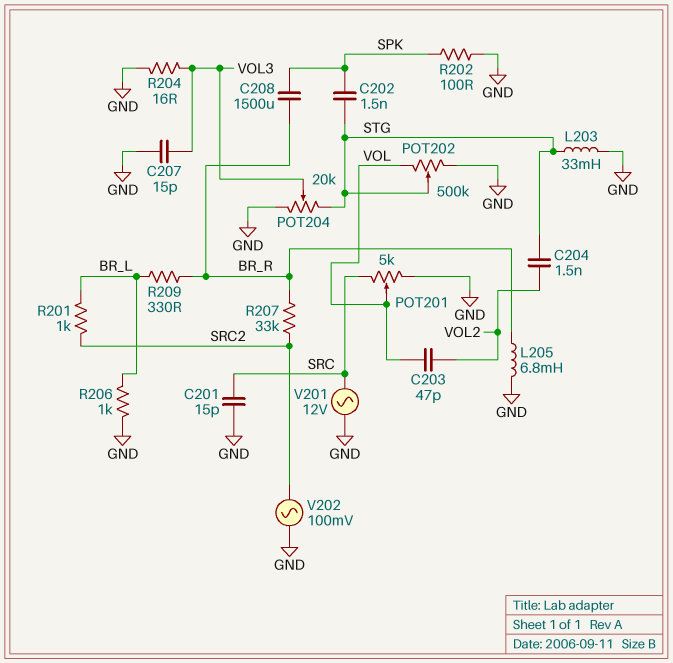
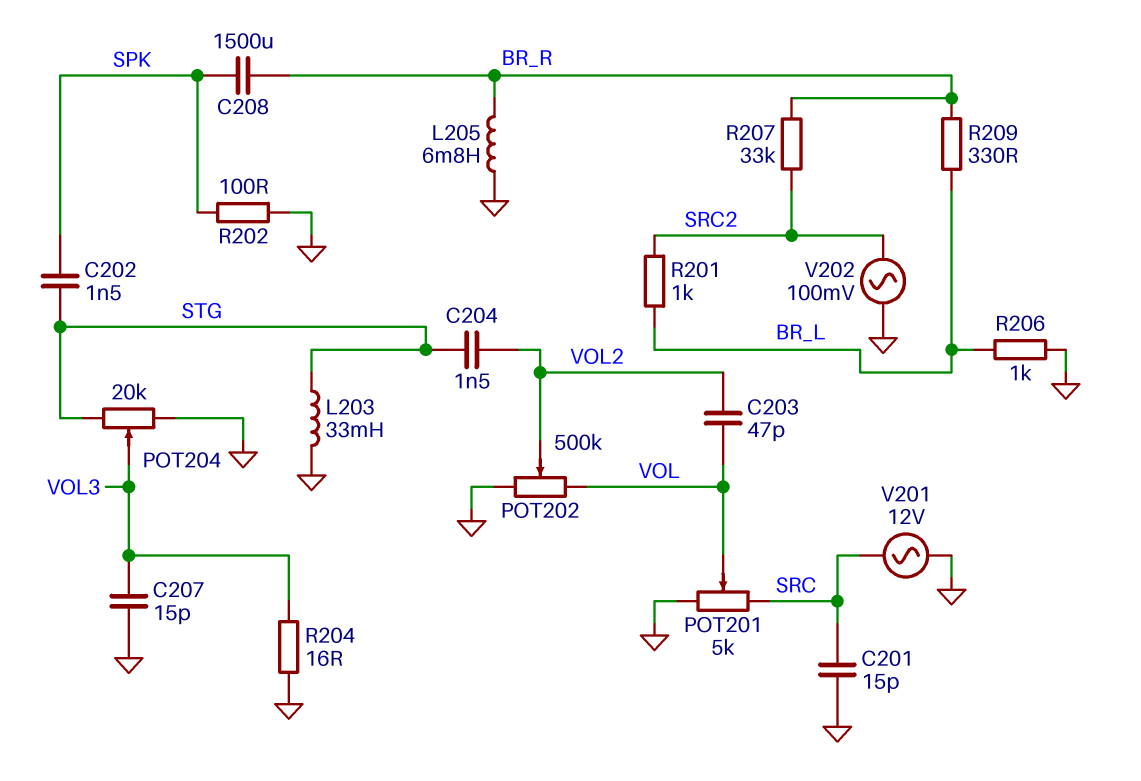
POT202: 500k (GND, VOL, wiper STG) -> 500k (GND, VOL, wiper VOL2)

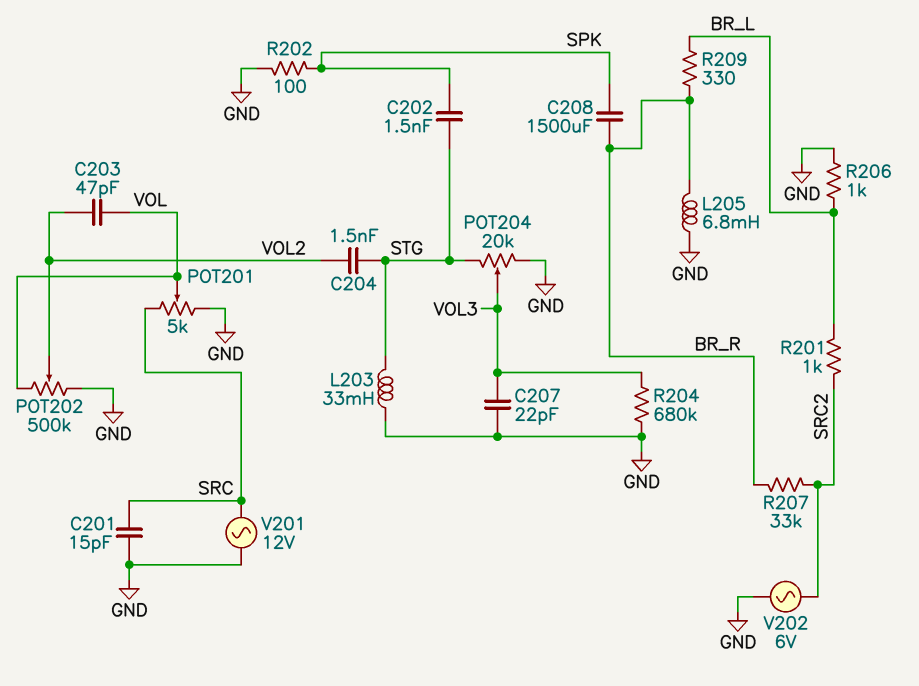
C207: 15pF (GND, VOL3) -> 22pF (GND, VOL3)
R204: 16 (GND, VOL3) -> 680k (GND, VOL3)
V202: AC 100mV (GND, SRC2) -> AC 6V (GND, SRC2)

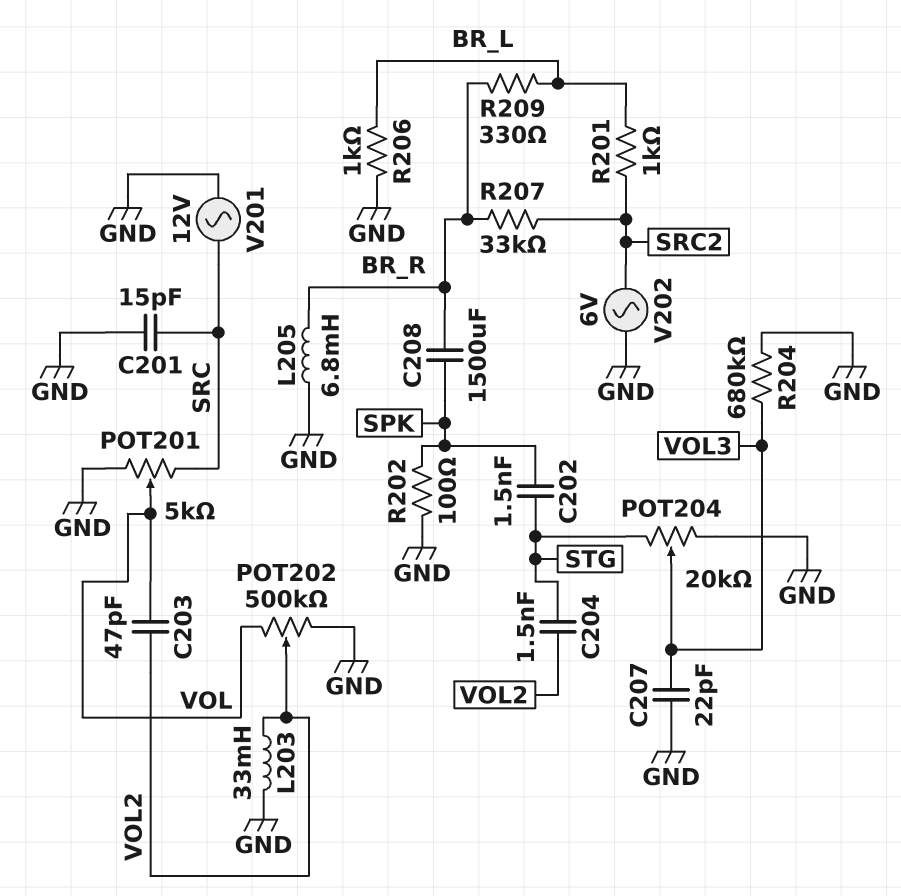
L203: 33mH (GND, STG) -> 33mH (GND, VOL2)

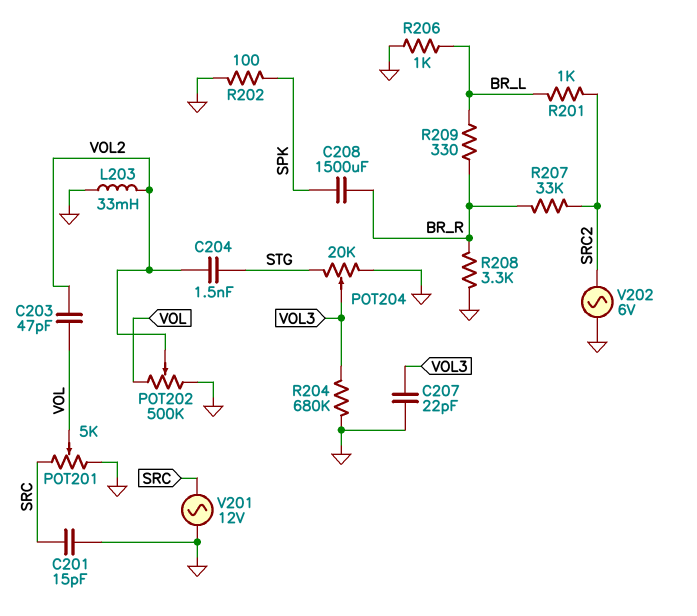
C202: 1.5nF (SPK, STG) -> none
L205: 6.8mH (BR_R, GND) -> none
R208: none -> 3.3k (BR_R, GND)

